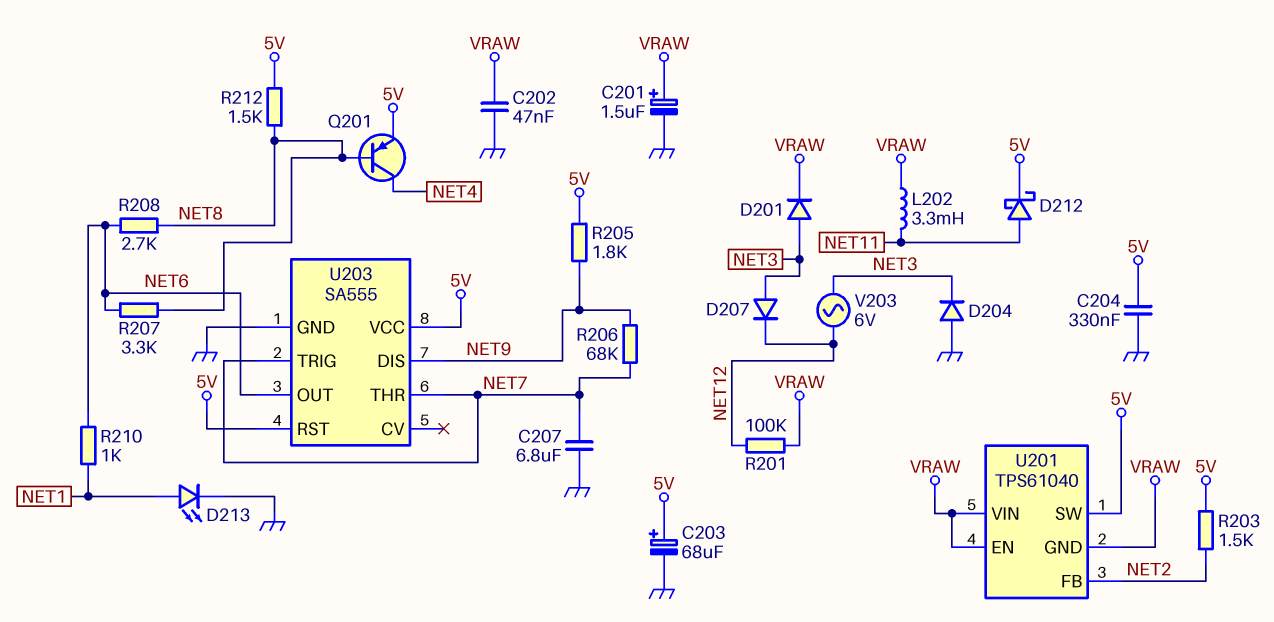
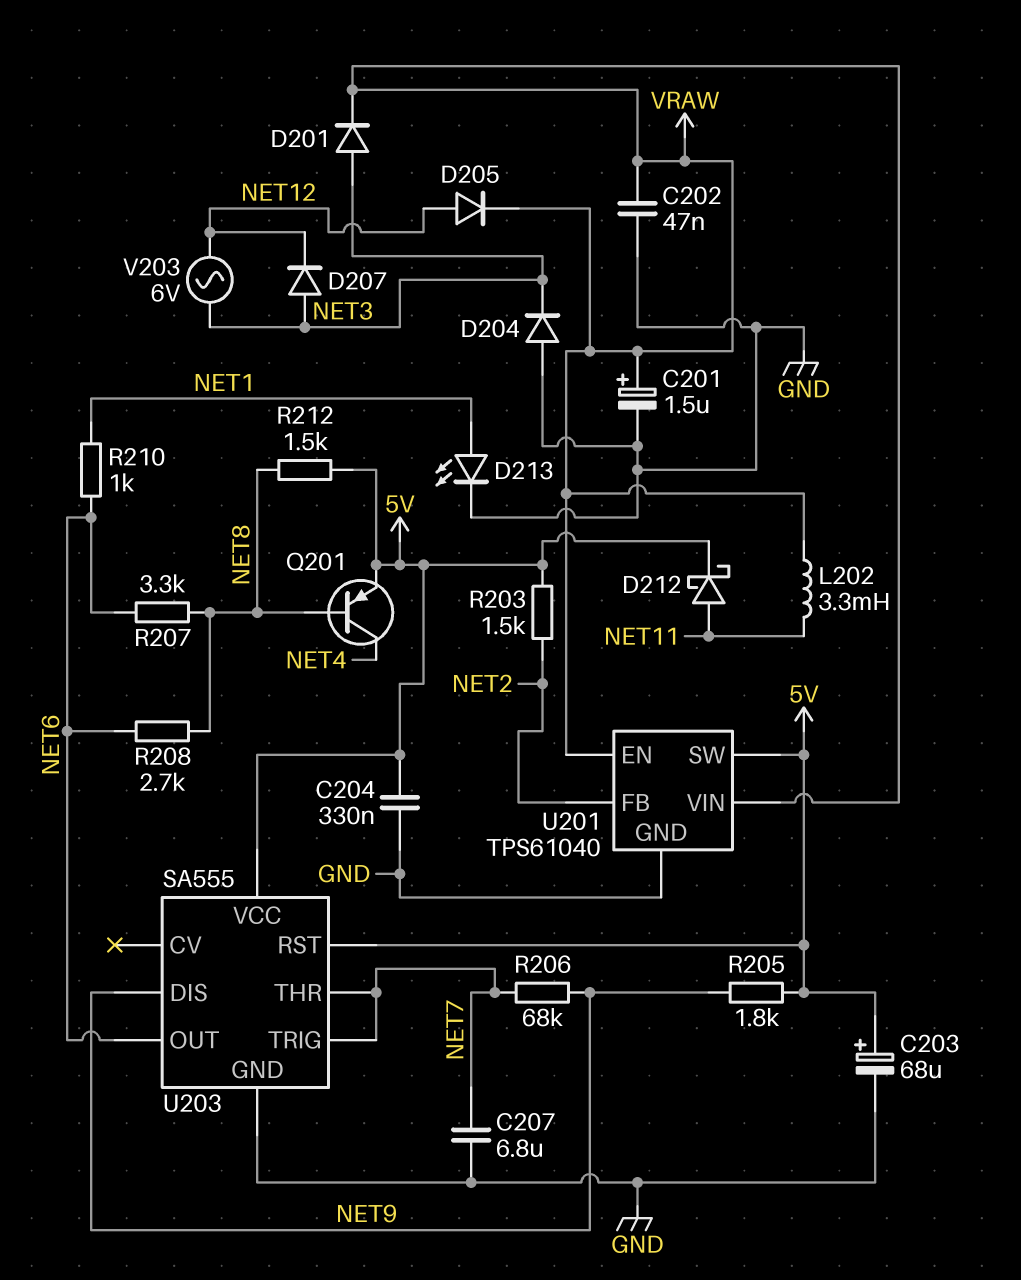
D205: none -> diode (A NET12, K VRAW)
R201: 100k (NET12, VRAW) -> none
U201 pin GND: VRAW -> GND

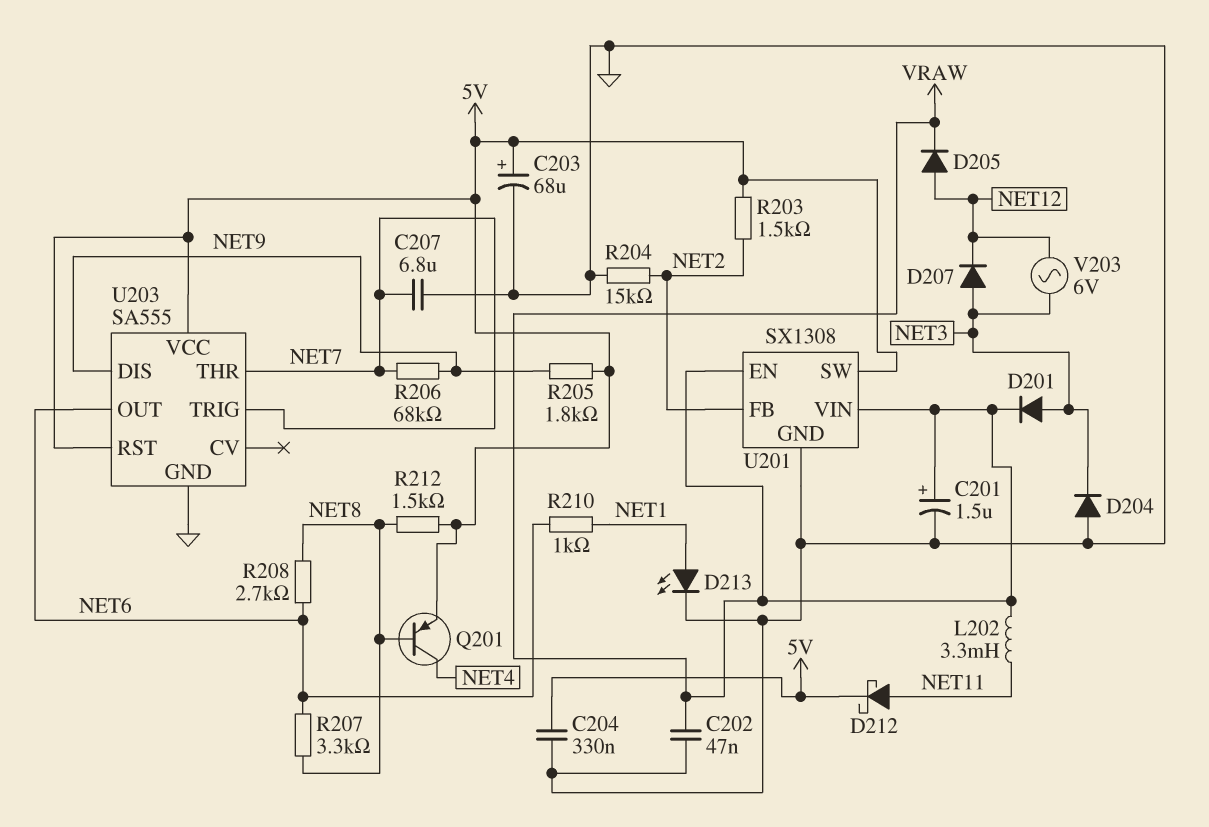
R204: none -> 15k (GND, NET2)
U201: TPS61040 -> SX1308

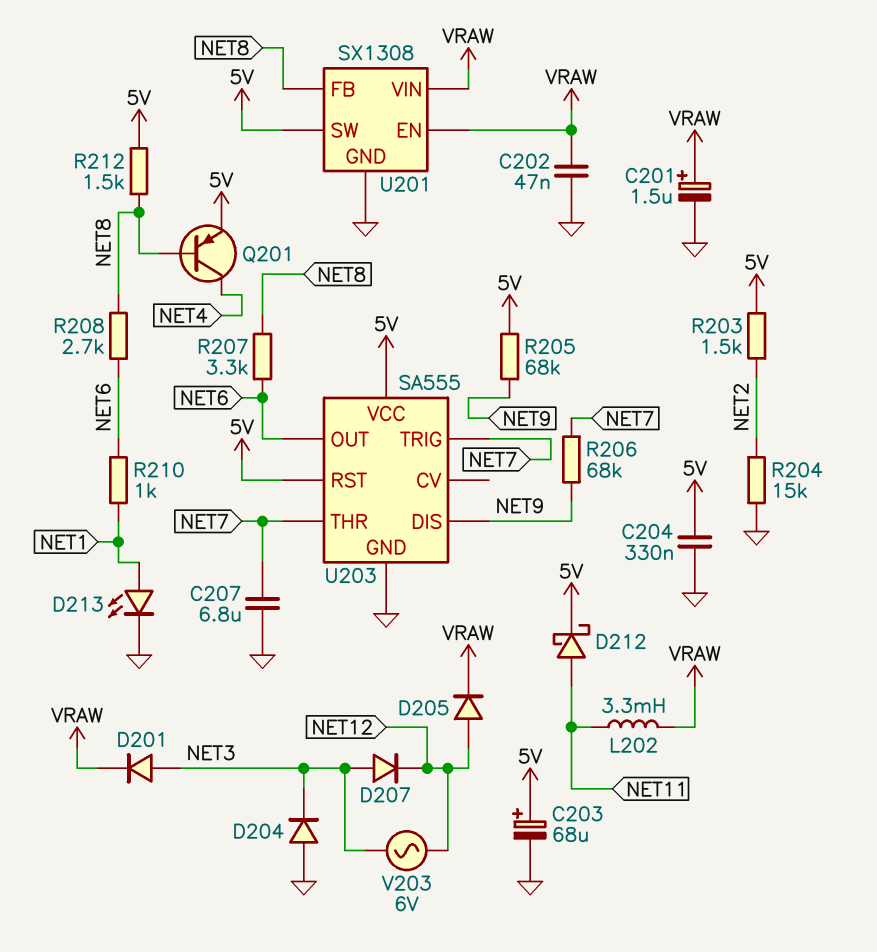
R205: 1.8k (5V, NET9) -> 68k (5V, NET9)
U201 pin FB: NET2 -> NET8

